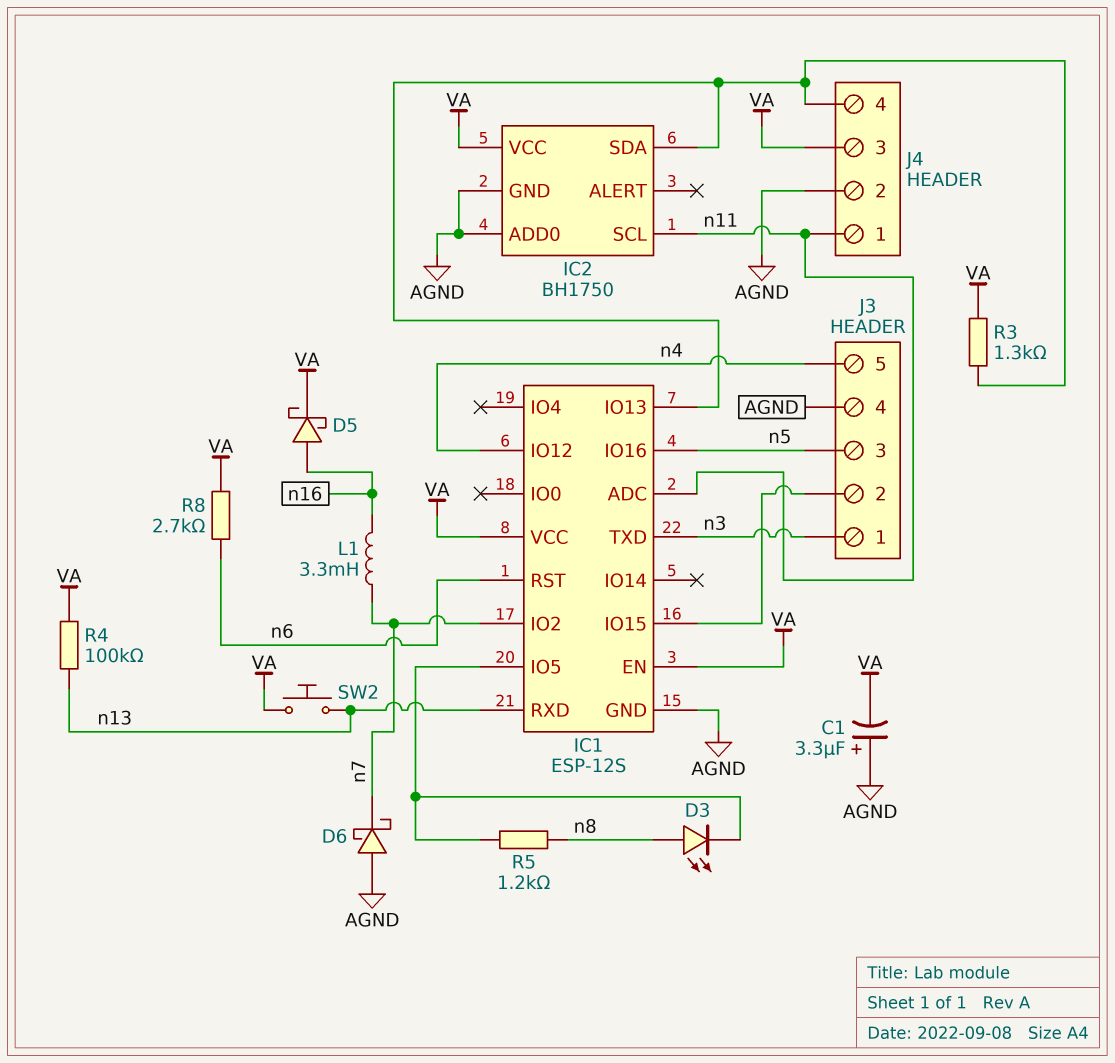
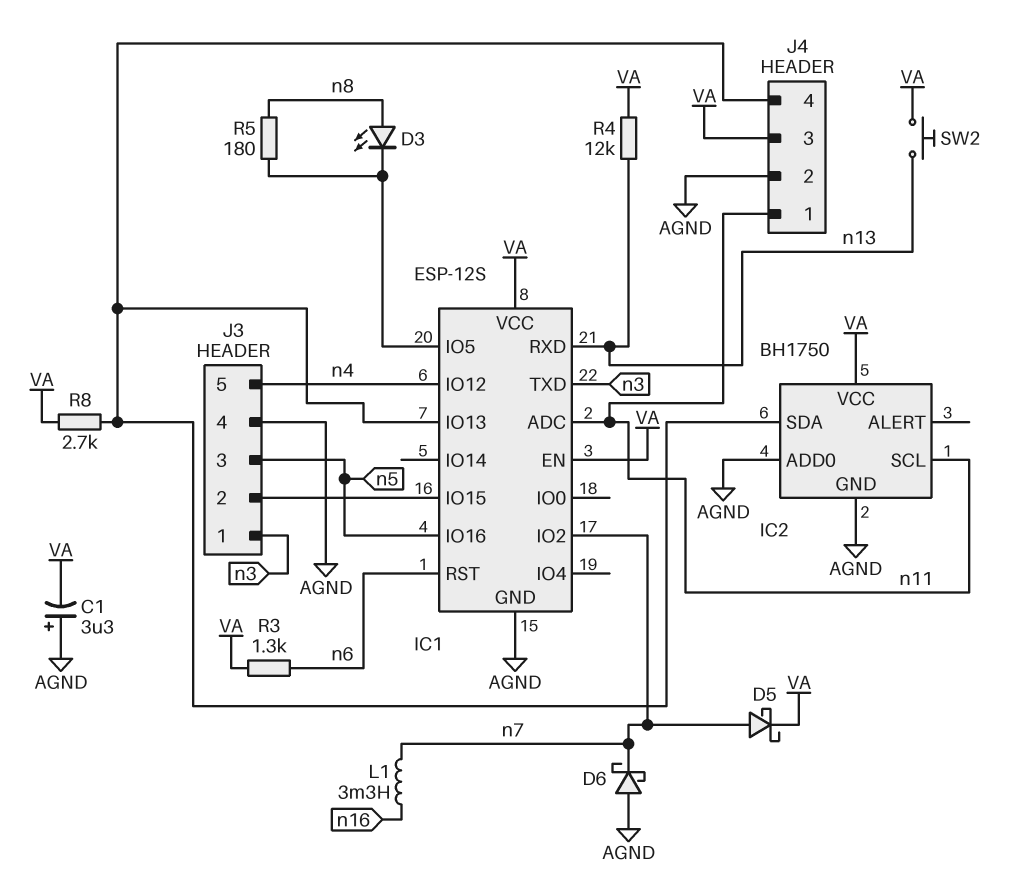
D5: schottky (A n16, K VA) -> schottky (A n7, K VA)
R3: 1.3k (IC1/IO13, VA) -> 1.3k (VA, n6)
R4: 100k (VA, n13) -> 12k (VA, n13)
R5: 1.2k (IC1/IO5, n8) -> 180 (IC1/IO5, n8)
R8: 2.7k (VA, n6) -> 2.7k (IC1/IO13, VA)

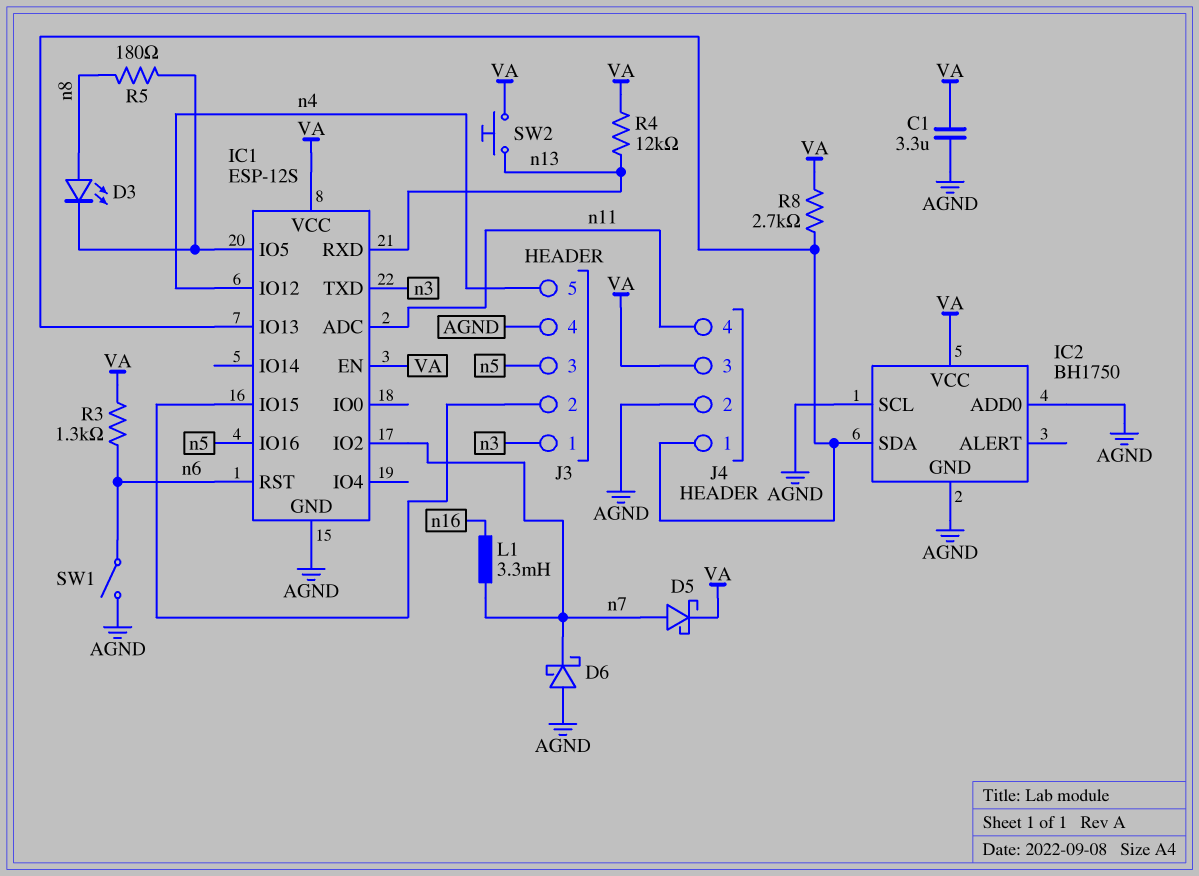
C1: 3.3uF (plus AGND, minus VA) -> 3.3uF (AGND, VA)
IC2 pin SCL: n11 -> AGND
J4 pin 1: n11 -> IC1/IO13
J4 pin 4: IC1/IO13 -> n11
SW1: none -> switch (AGND, n6)

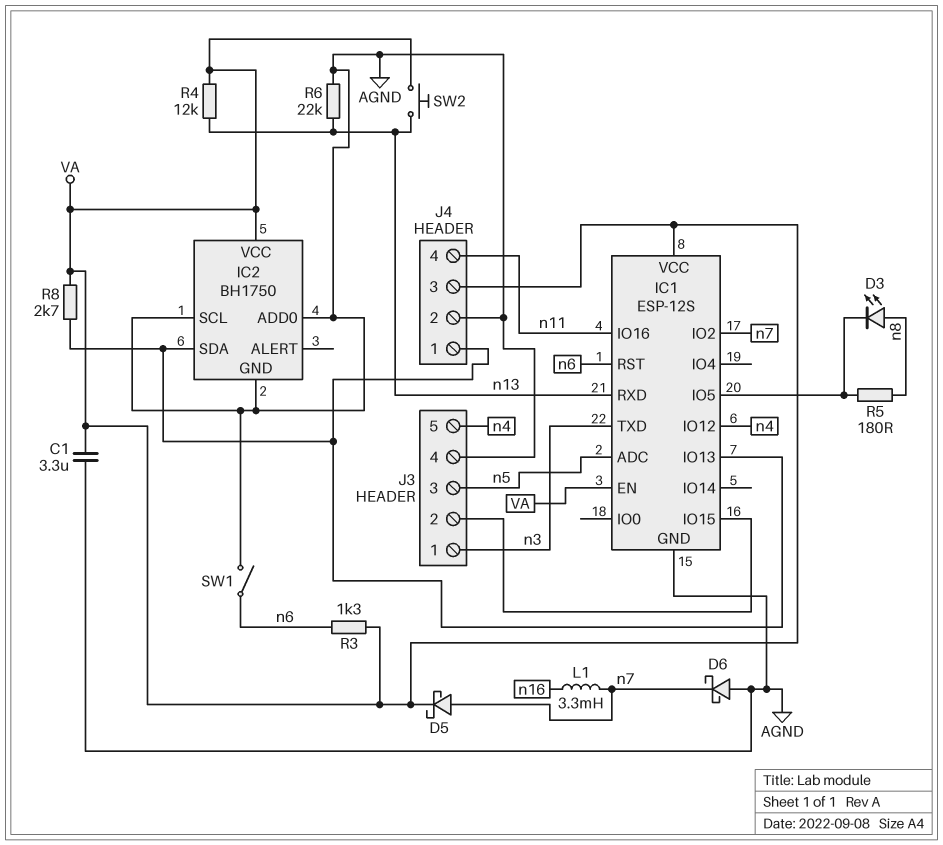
IC1 pin ADC: n11 -> n5
IC1 pin IO16: n5 -> n11
R6: none -> 22k (AGND, n13)

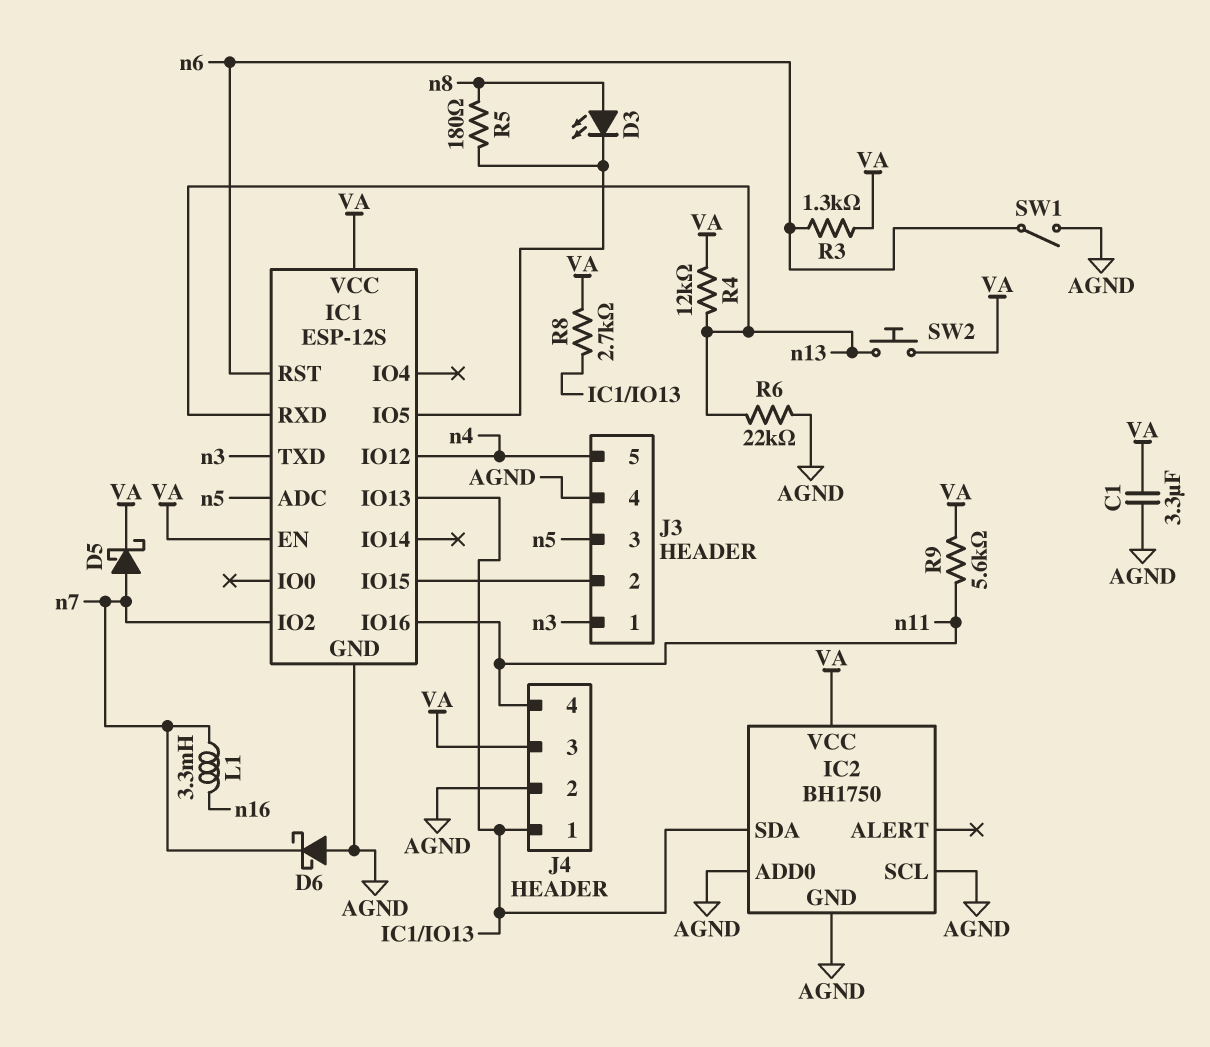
R9: none -> 5.6k (VA, n11)

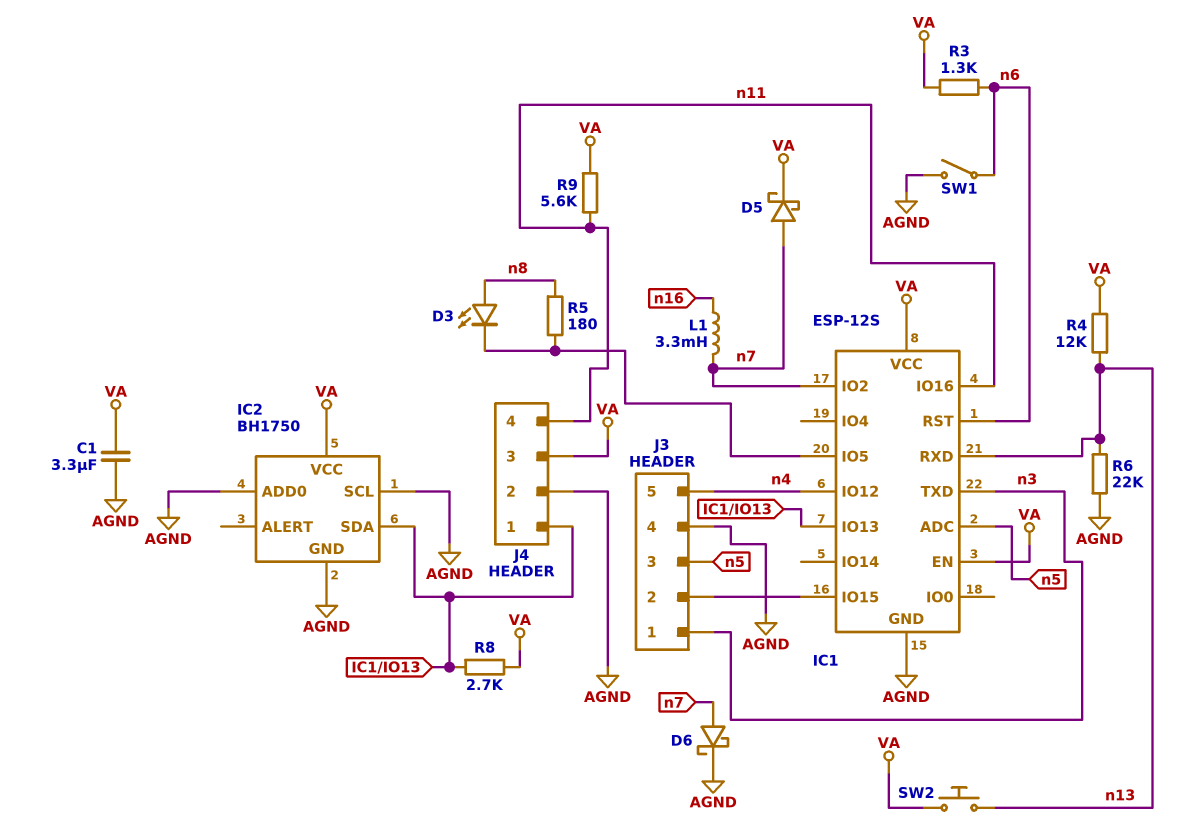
D6: schottky (A AGND, K n7) -> schottky (A n7, K AGND)

